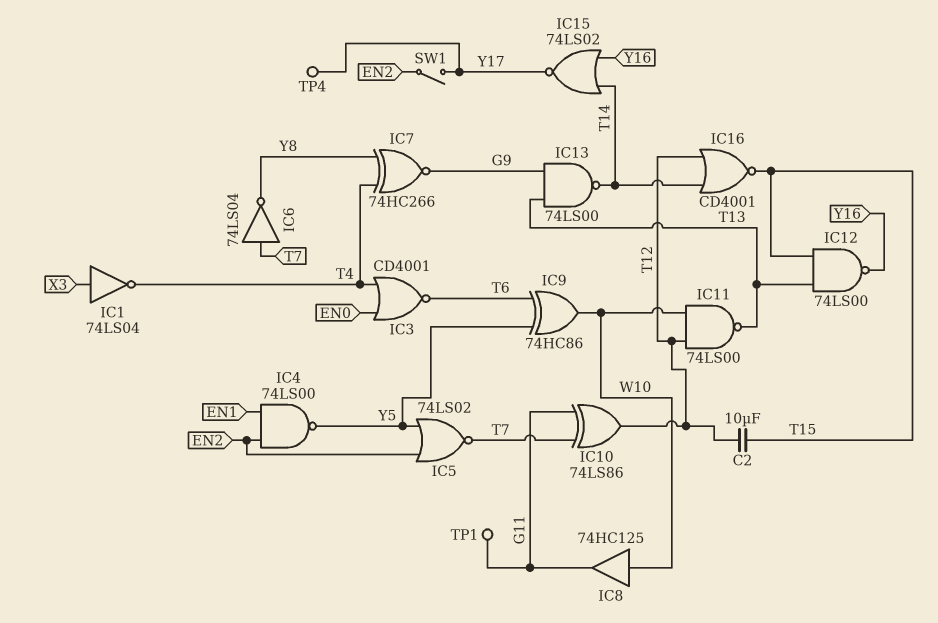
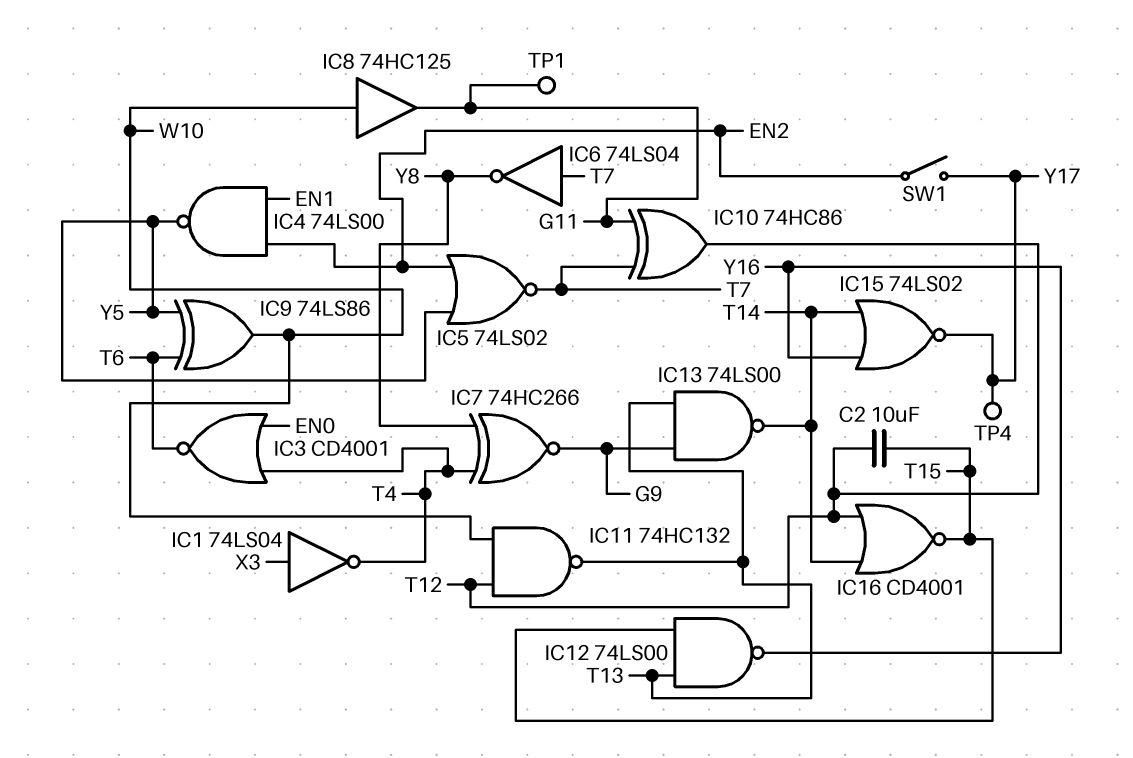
IC9: XOR 74HC86 (in T6, in Y5, out W10) -> XOR 74LS86 (in T6, in Y5, out W10)
IC10: XOR 74LS86 (in G11, in T7, out T12) -> XOR 74HC86 (in G11, in T7, out T12)
IC11: NAND 74LS00 (in T12, in W10, out T13) -> NAND 74HC132 (in T12, in W10, out T13)

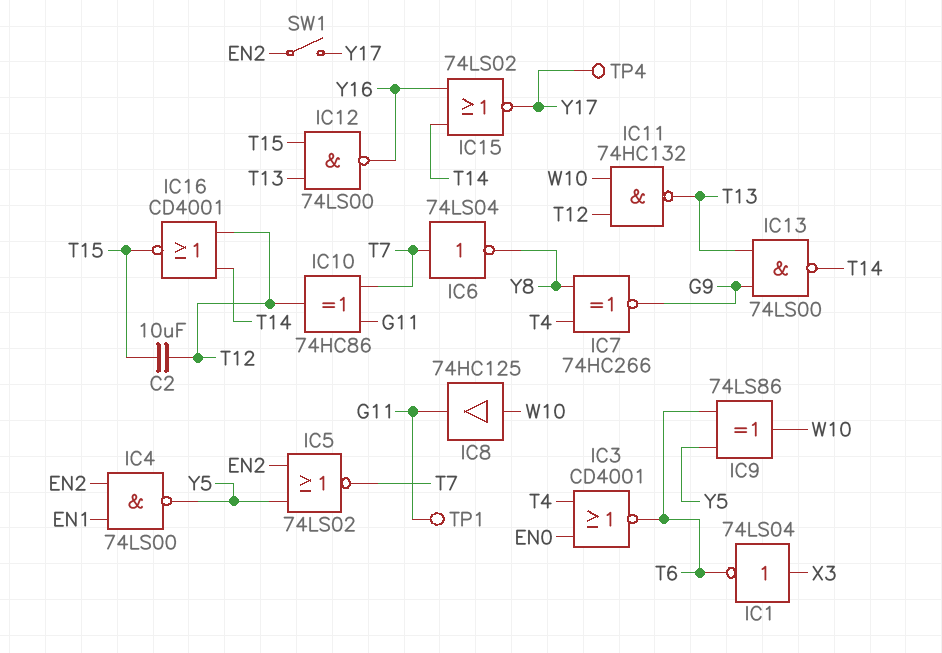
IC1: NOT 74LS04 (in X3, out T4) -> NOT 74LS04 (in X3, out T6)

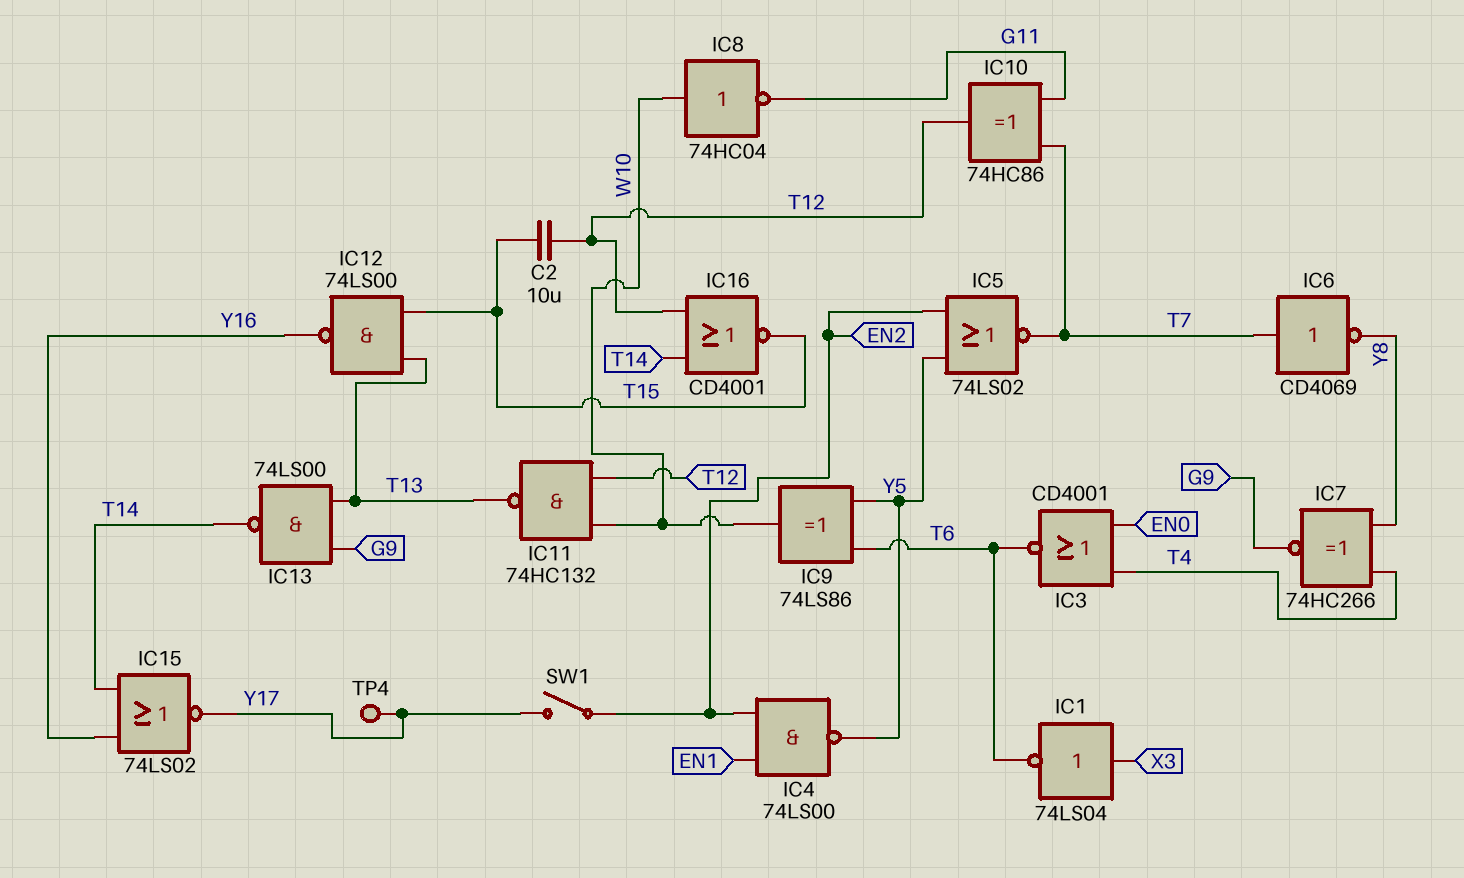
IC6: NOT 74LS04 (in T7, out Y8) -> NOT CD4069 (in T7, out Y8)
IC8: buffer 74HC125 (in W10, out G11) -> NOT 74HC04 (in W10, out G11)
TP1: test point (G11) -> none

